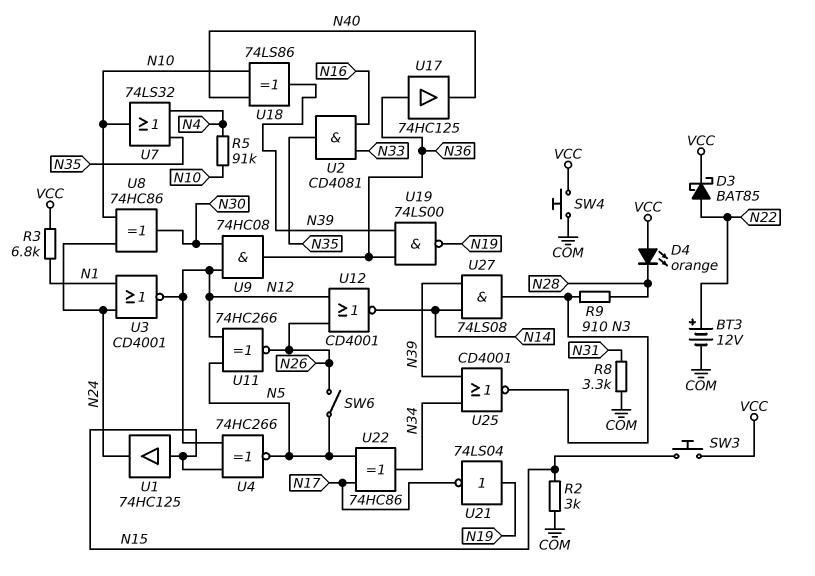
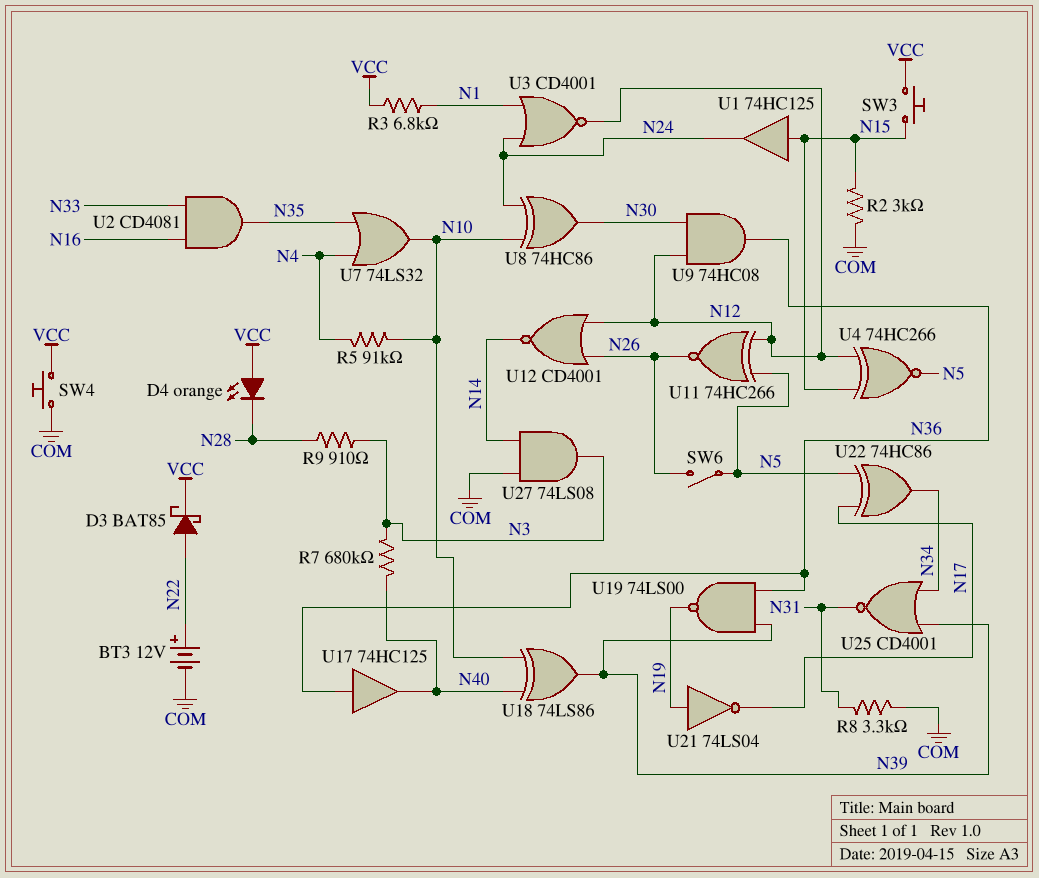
R7: none -> 680k (N3, N40)
U25: NOR CD4001 (in N34, in N39, out N3) -> NOR CD4001 (in N34, in N39, out N31)
U27: AND 74LS08 (in N14, in N39, out N3) -> AND 74LS08 (in COM, in N14, out N3)

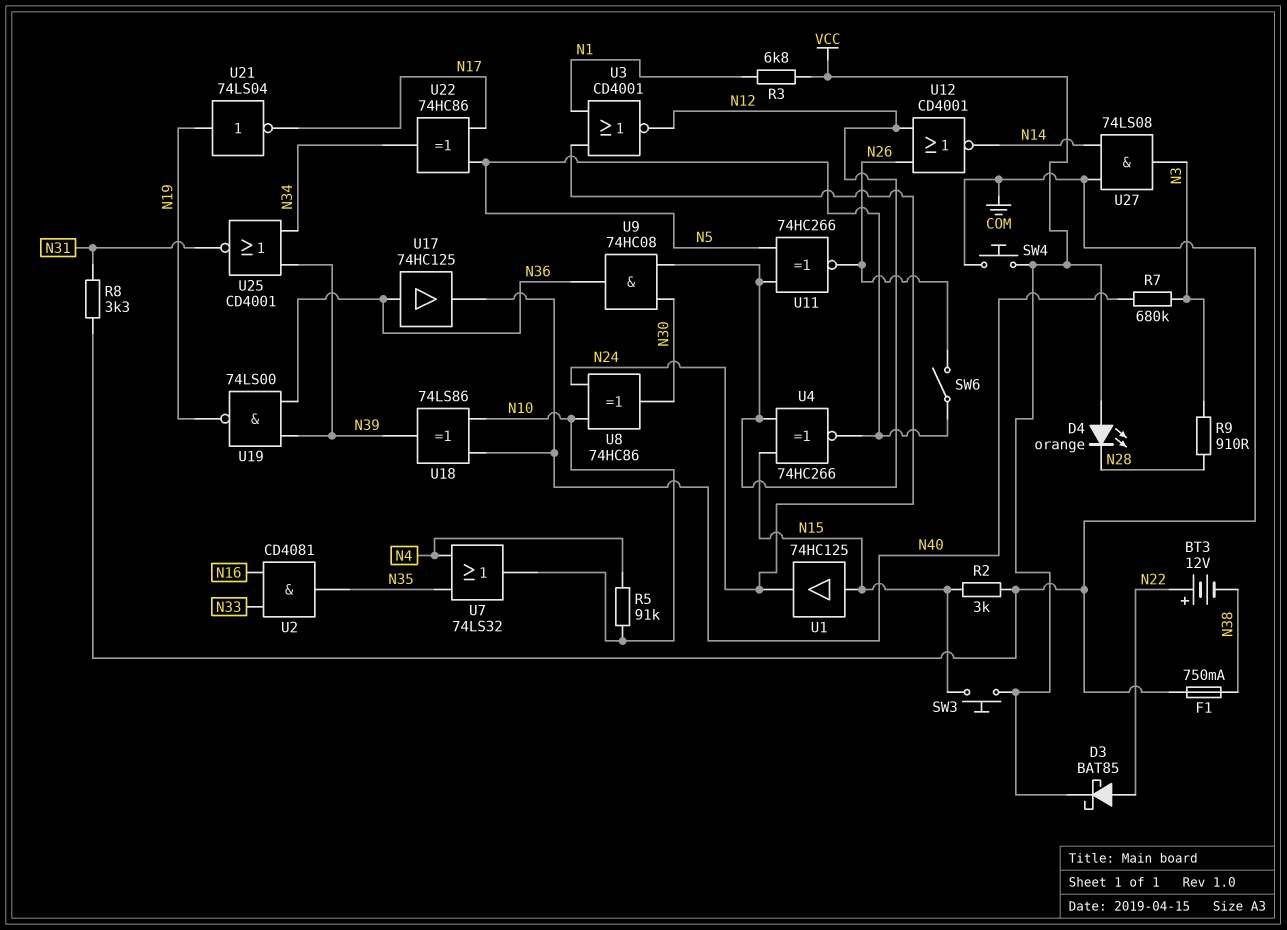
BT3: 12V (plus N22, minus COM) -> 12V (plus N22, minus N38)
F1: none -> 750mA (COM, N38)

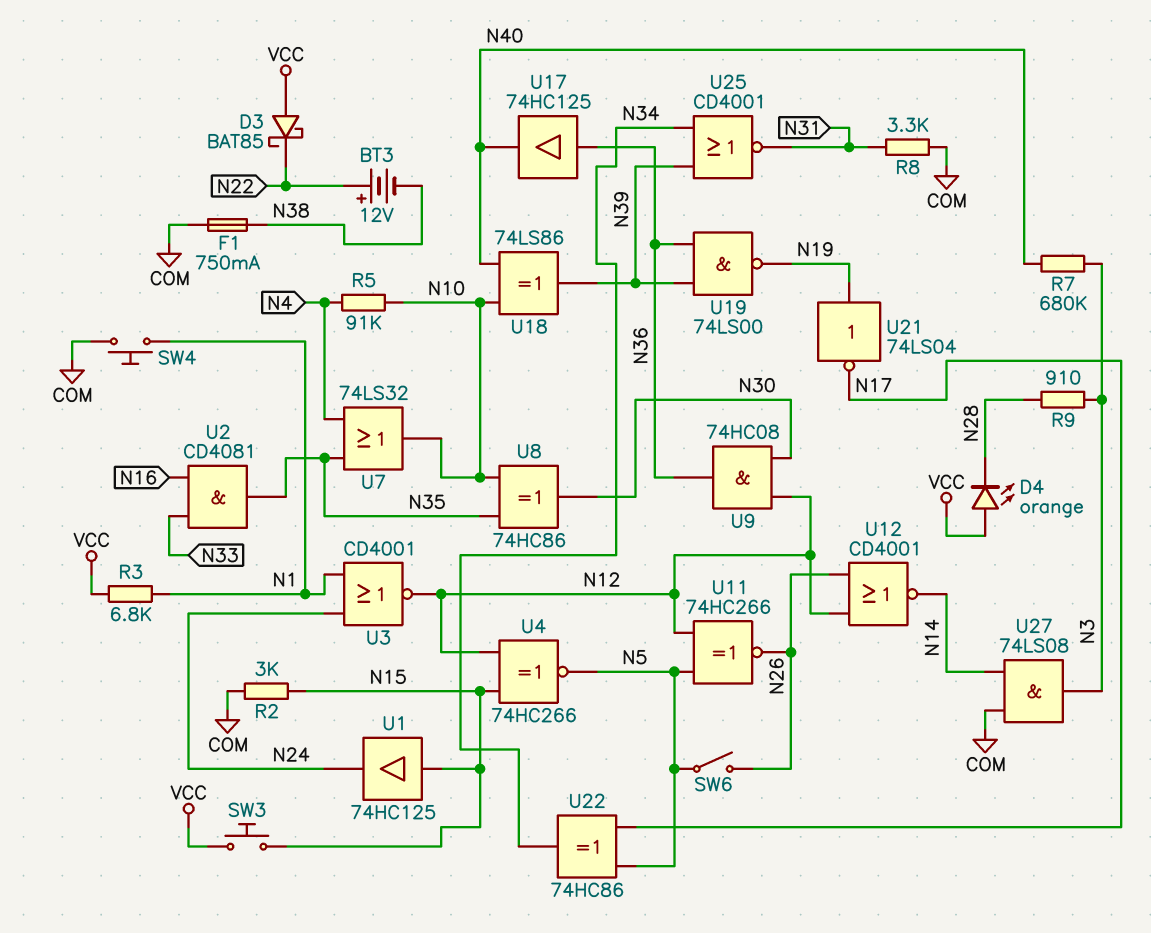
D3: schottky BAT85 (A N22, K VCC) -> schottky BAT85 (A VCC, K N22)
SW4: button (COM, VCC) -> button (COM, N1)
U8: XOR 74HC86 (in N10, in N24, out N30) -> XOR 74HC86 (in N10, in N35, out N30)

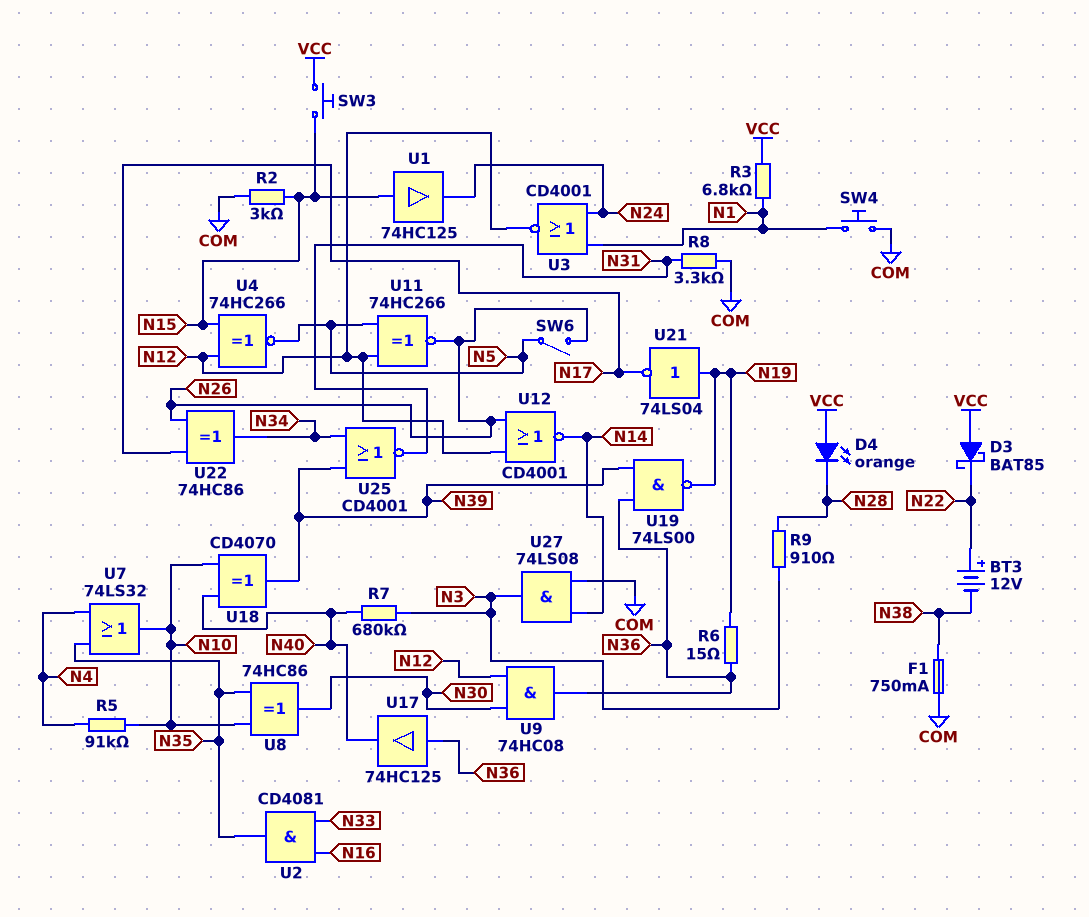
R6: none -> 15 (N19, N36)
U18: XOR 74LS86 (in N10, in N40, out N39) -> XOR CD4070 (in N10, in N40, out N39)
U22: XOR 74HC86 (in N5, in N17, out N34) -> XOR 74HC86 (in N17, in N26, out N34)

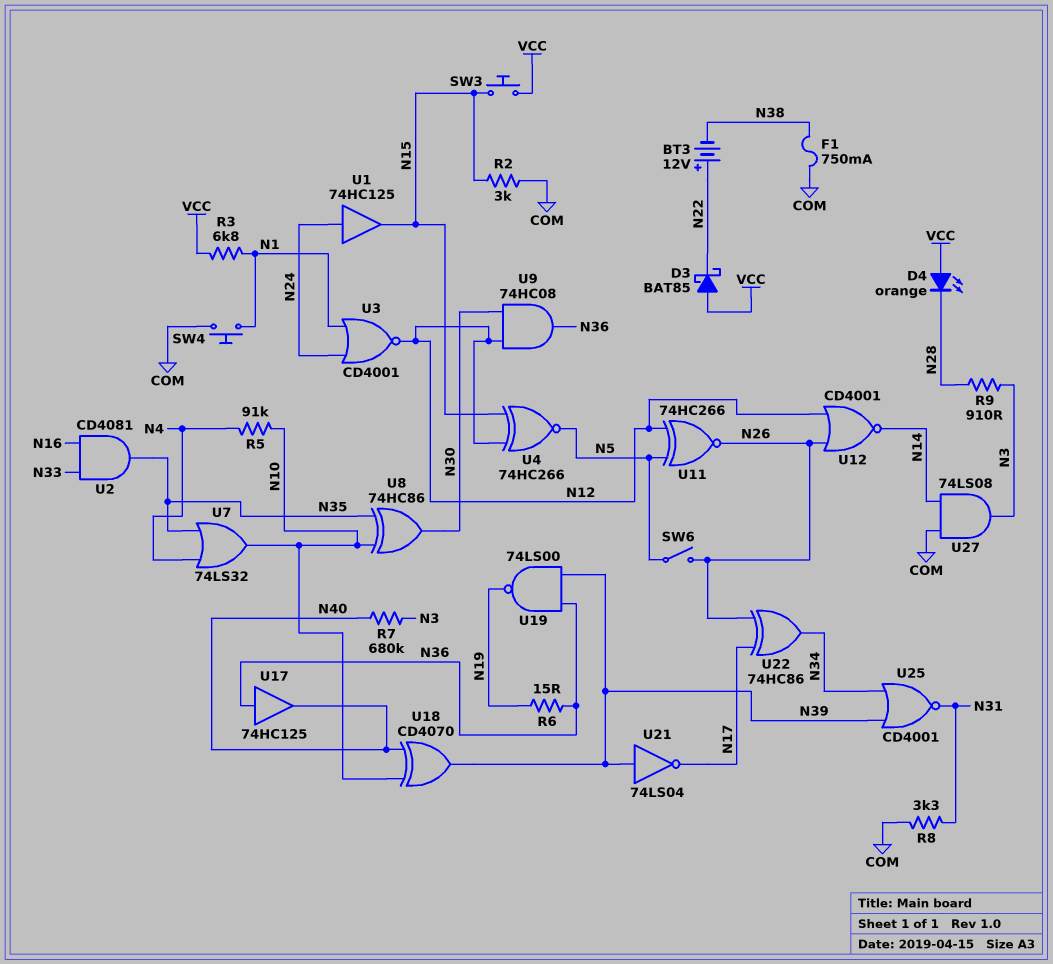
U1: buffer 74HC125 (in N15, out N24) -> buffer 74HC125 (in N24, out N15)
U21: NOT 74LS04 (in N19, out N17) -> NOT 74LS04 (in N39, out N17)

